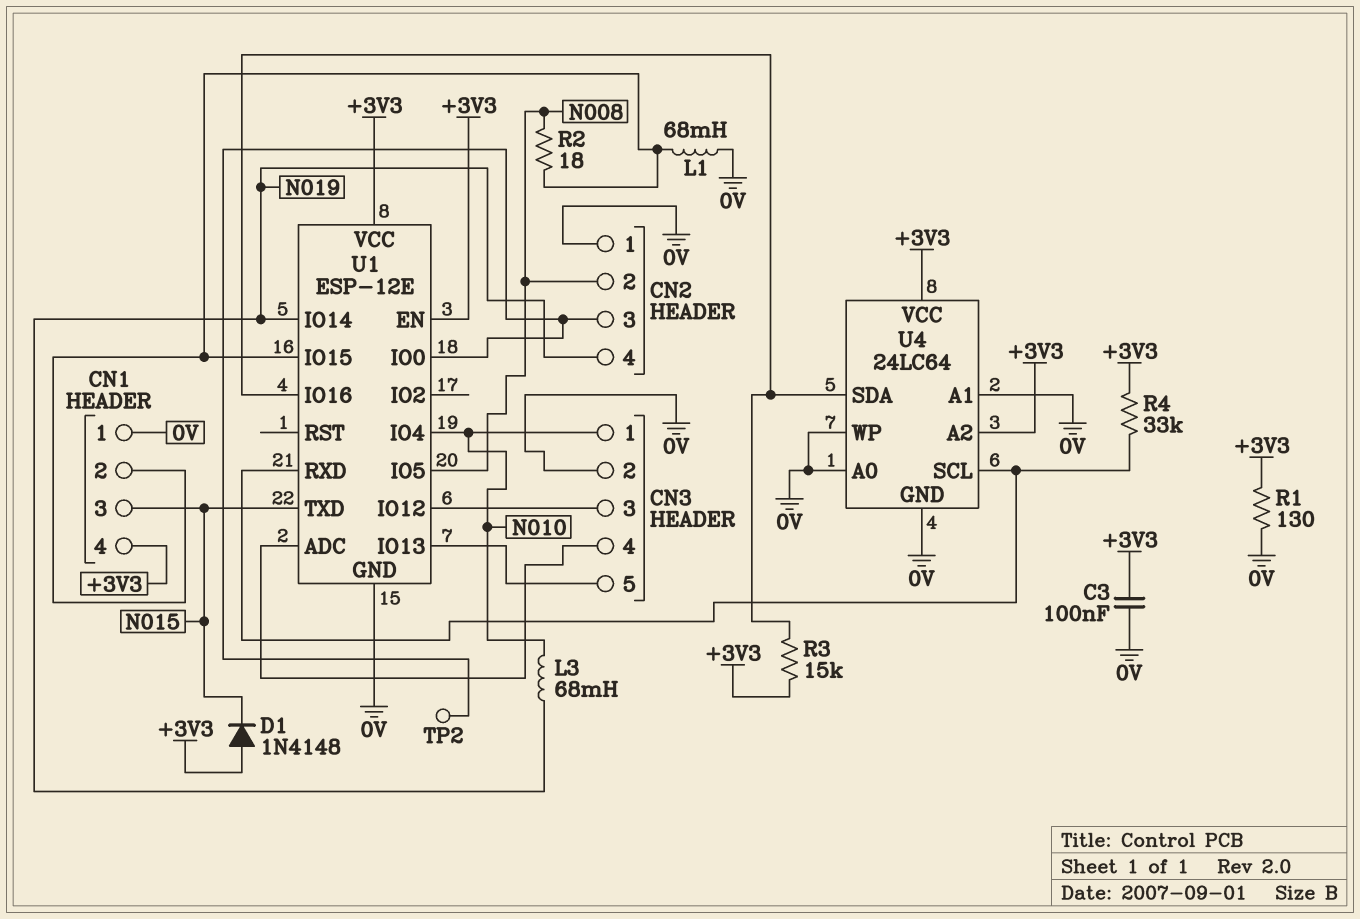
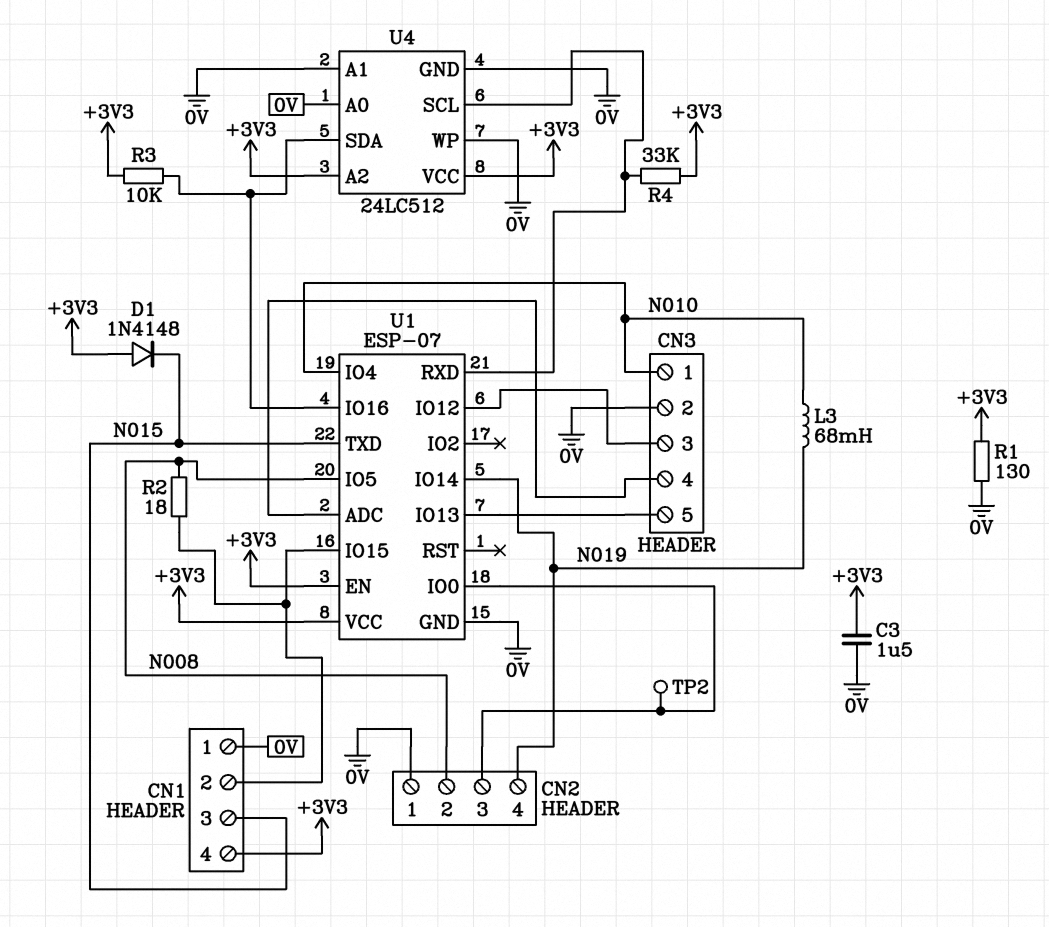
C3: 100nF (+3V3, 0V) -> 1.5uF (+3V3, 0V)
L1: 68mH (0V, CN1/2) -> none
R3: 15k (+3V3, U1/IO16) -> 10k (+3V3, U1/IO16)
U1: ESP-12E -> ESP-07
U4: 24LC64 -> 24LC512

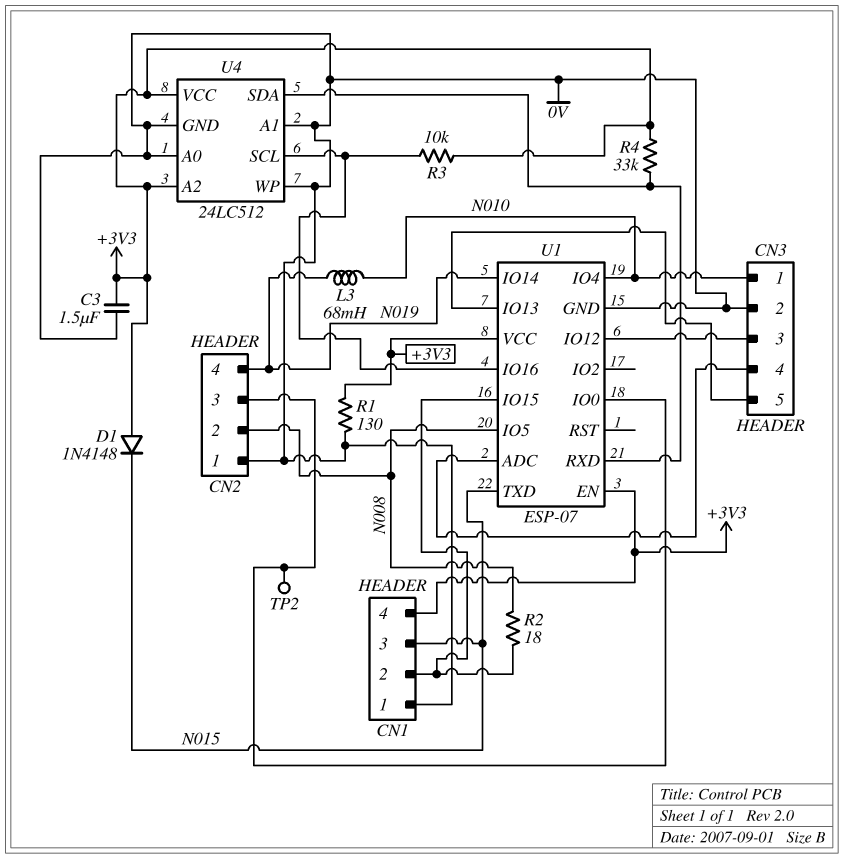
U4 pin SCL: U1/RXD -> U1/IO16
U4 pin SDA: U1/IO16 -> U1/RXD

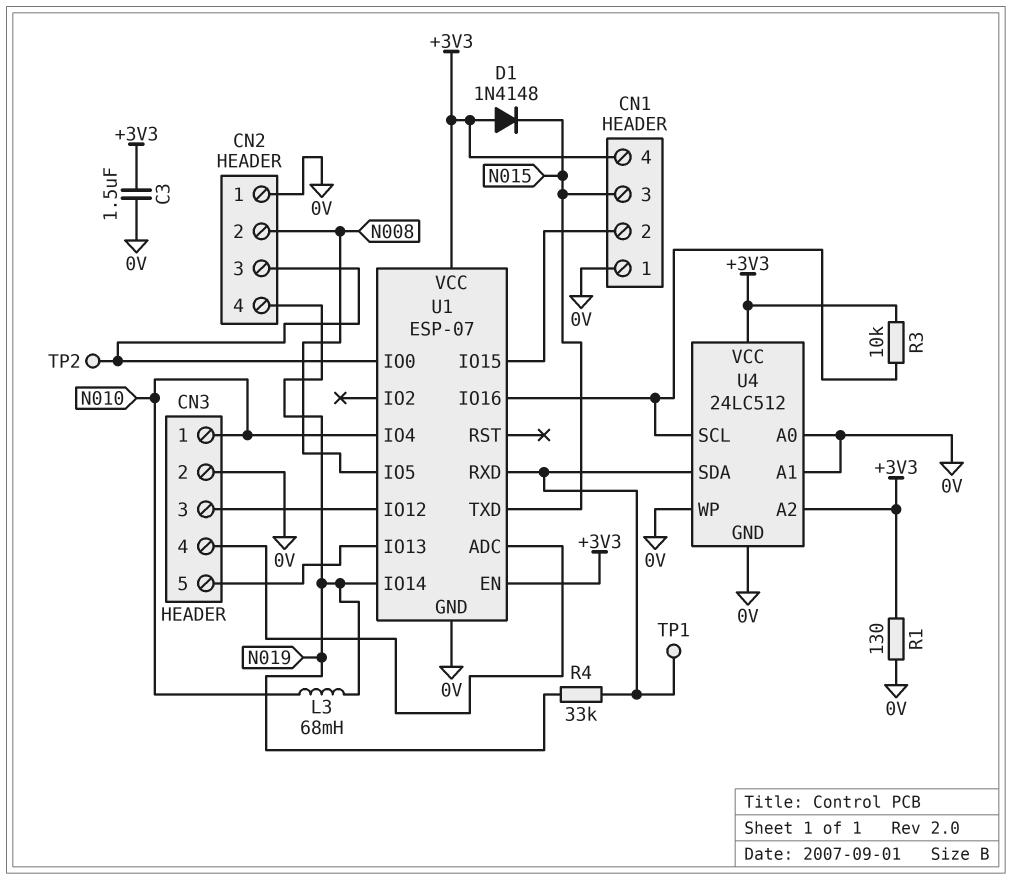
R2: 18 (CN1/2, N008) -> none
R4: 33k (+3V3, U1/RXD) -> 33k (N019, U1/RXD)
TP1: none -> test point (U1/RXD)

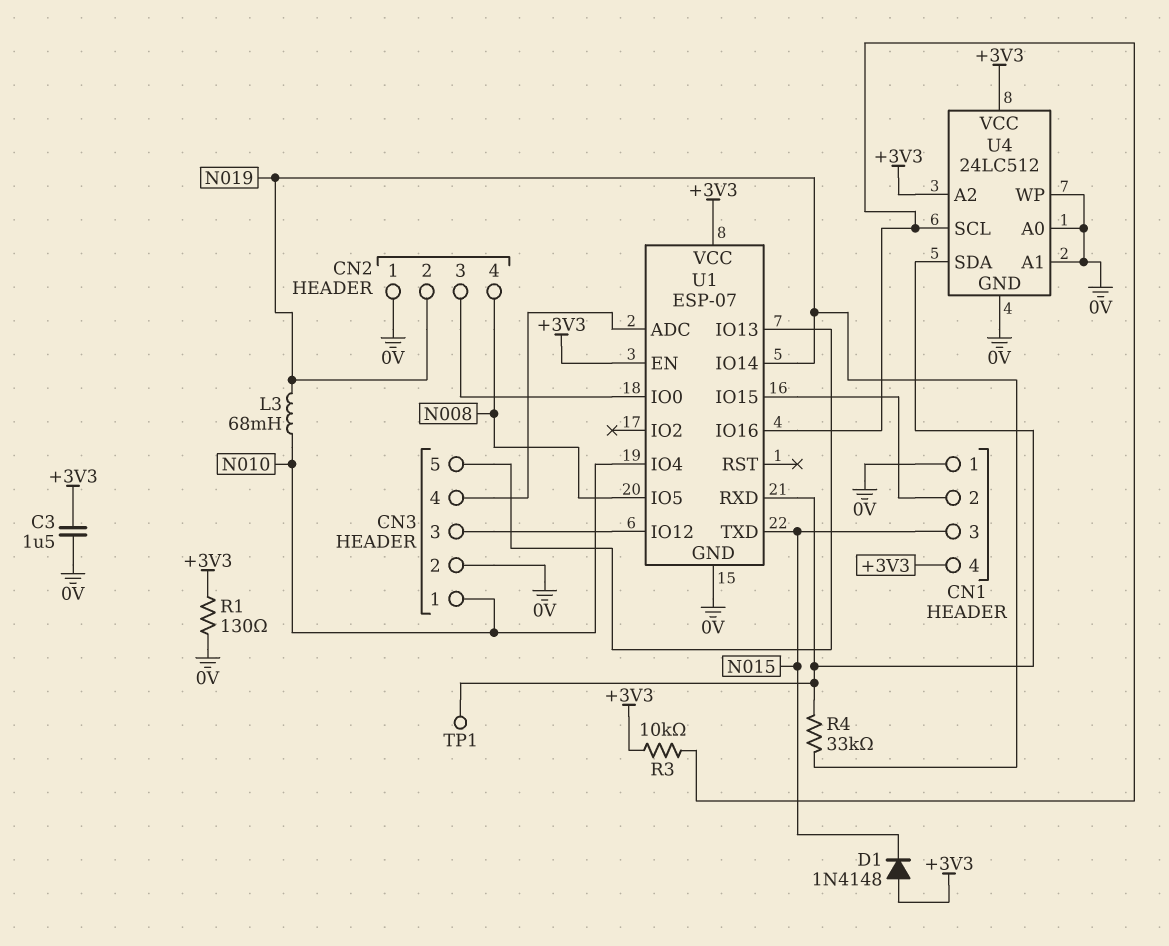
CN2 pin 2: N008 -> N019
CN2 pin 4: N019 -> N008
TP2: test point (CN2/3) -> none

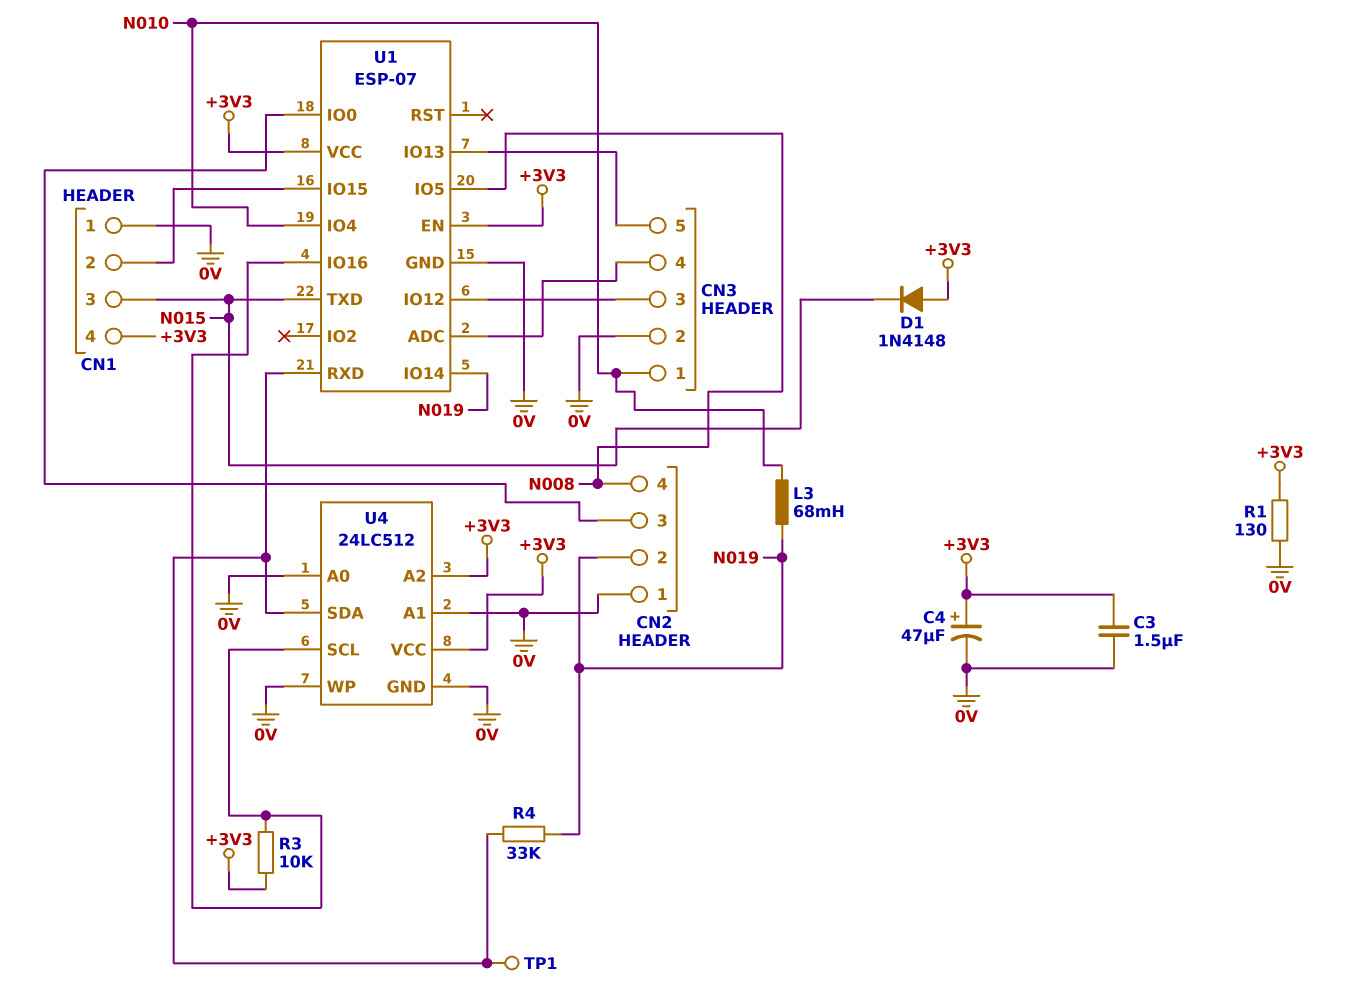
C4: none -> 47uF (plus +3V3, minus 0V)

